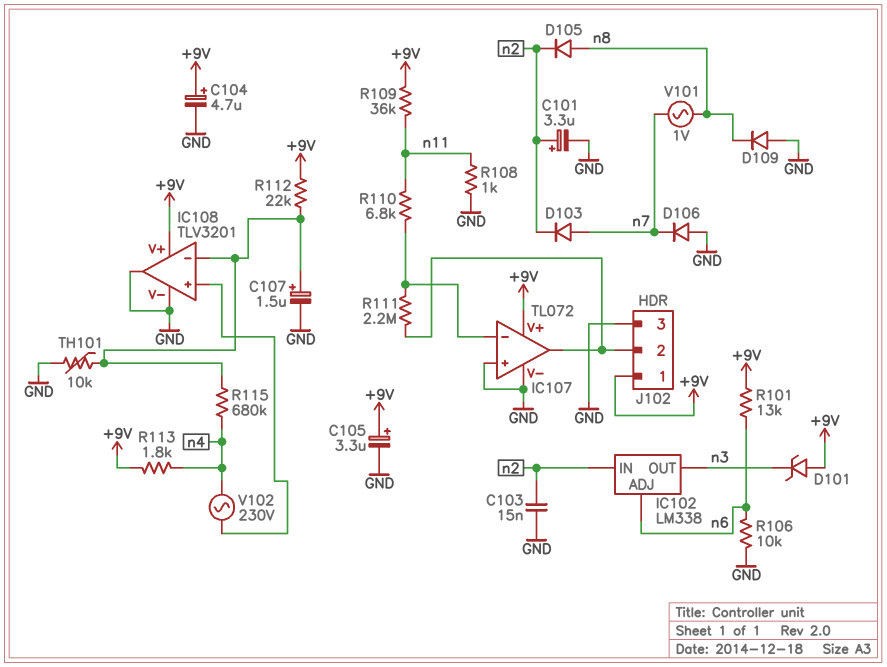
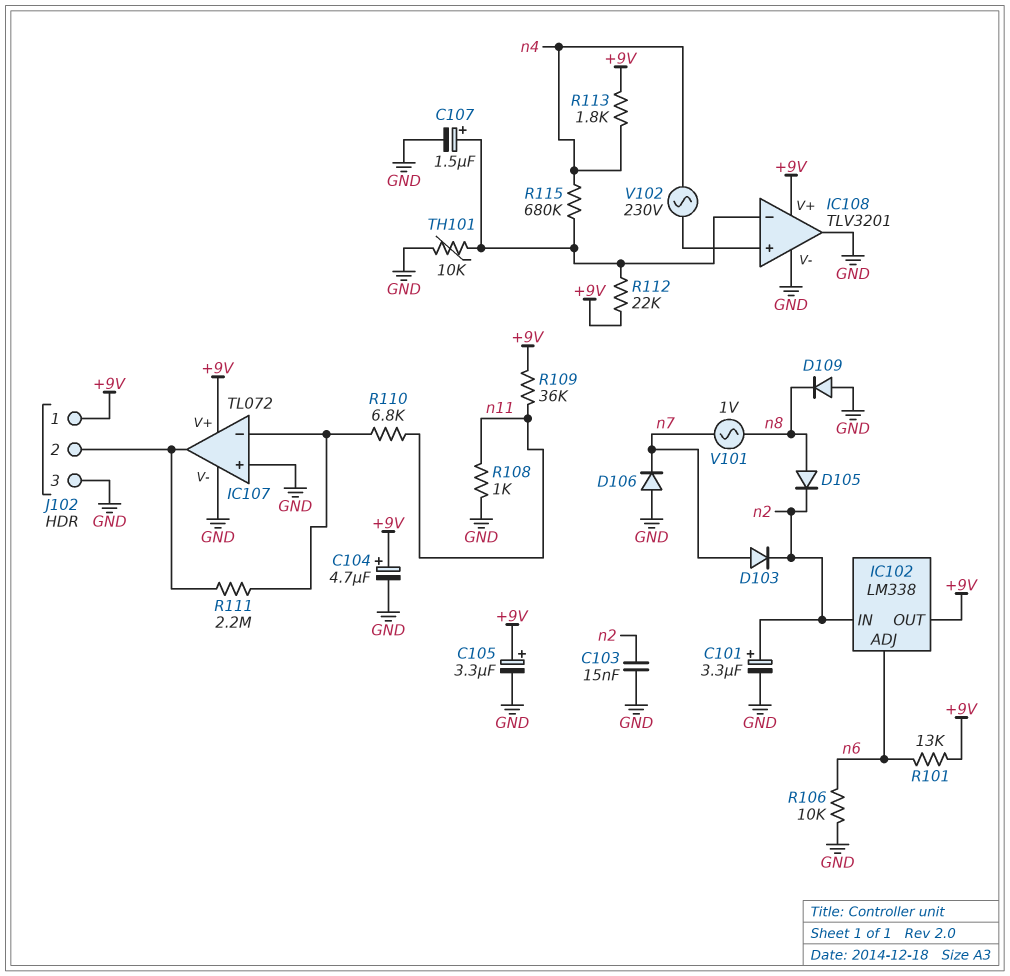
D101: zener (A +9V, K n3) -> none
IC102 pin OUT: n3 -> +9V

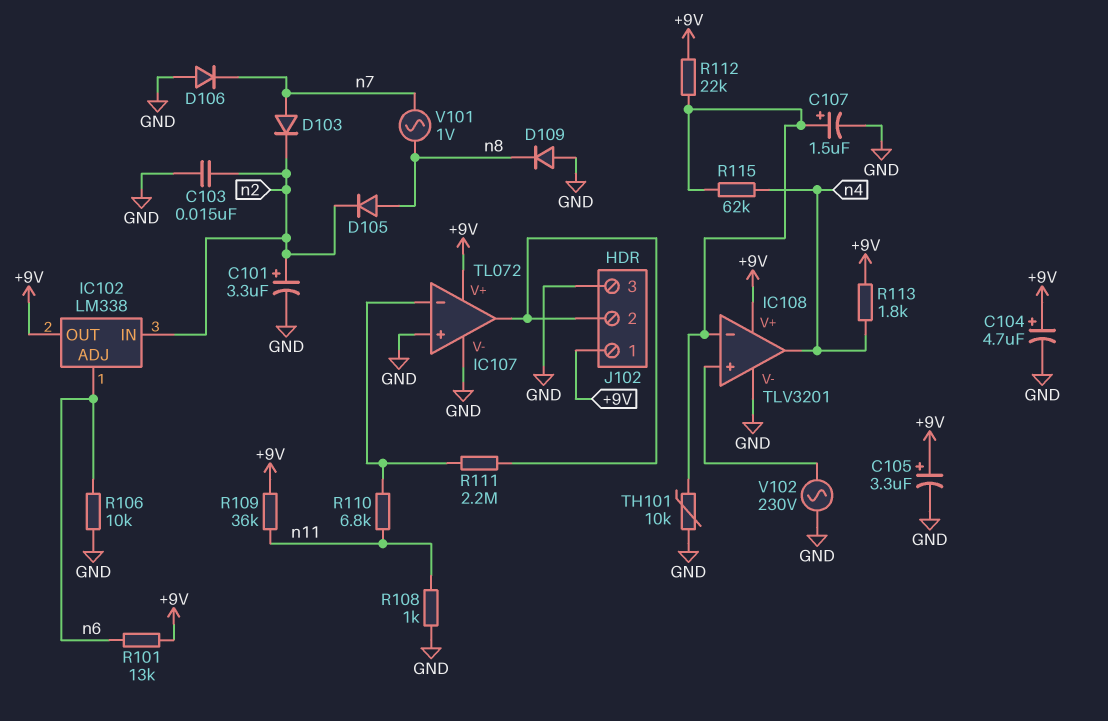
IC108 pin out: GND -> n4
R115: 680k (IC108/in-, n4) -> 62k (IC108/in-, n4)
V102: AC 230V (IC108/in+, n4) -> AC 230V (GND, IC108/in+)

